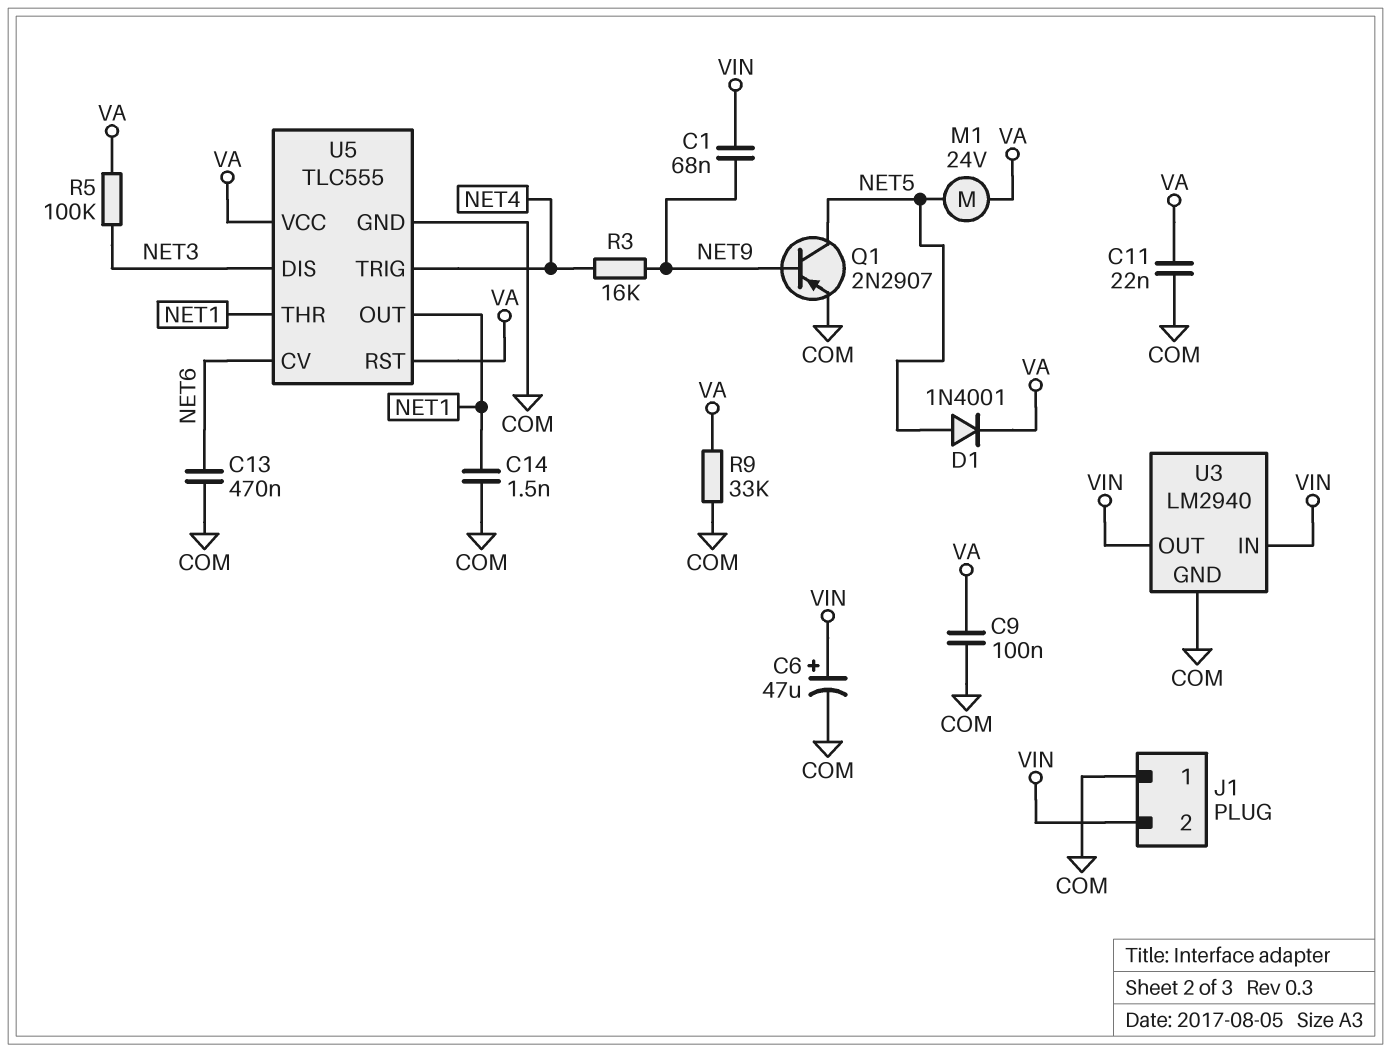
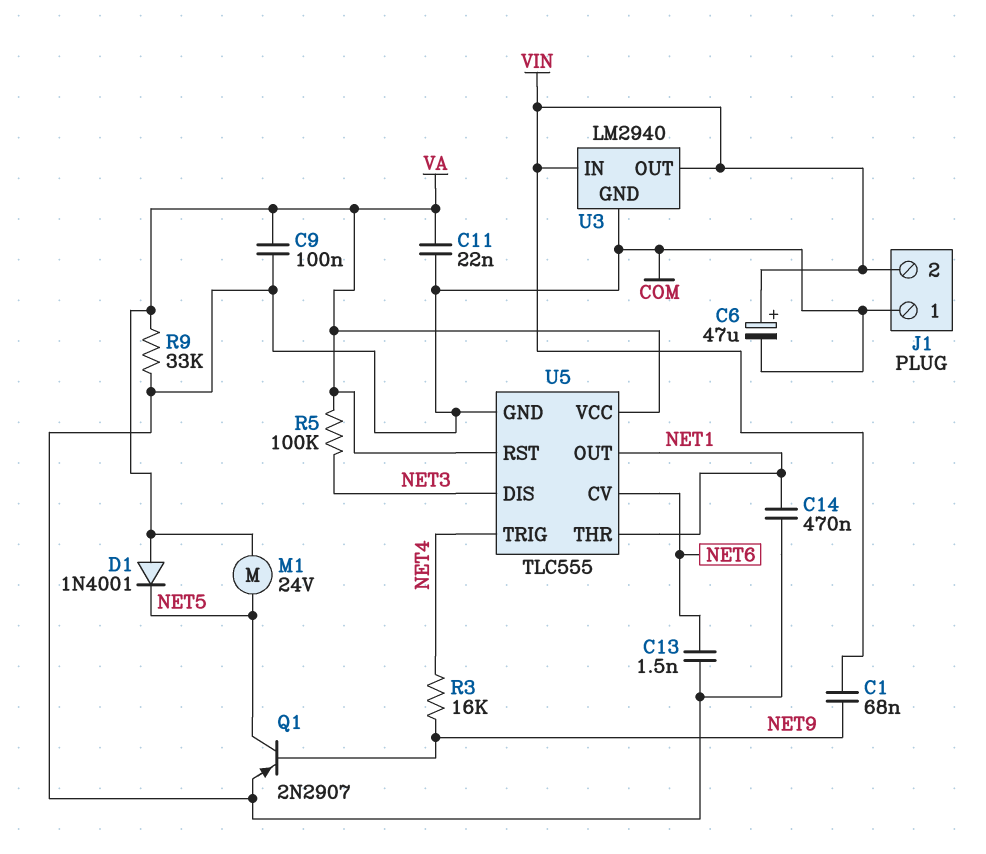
C13: 470nF (COM, NET6) -> 1.5nF (COM, NET6)
C14: 1.5nF (COM, NET1) -> 470nF (COM, NET1)
D1: diode 1N4001 (A NET5, K VA) -> diode 1N4001 (A VA, K NET5)

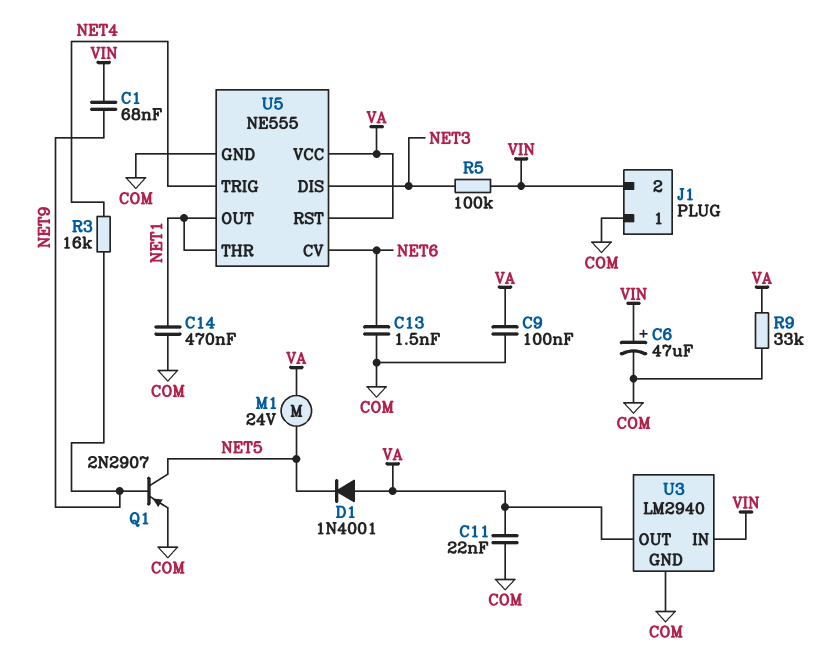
R5: 100k (NET3, VA) -> 100k (NET3, VIN)
U3 pin OUT: VIN -> VA
U5: TLC555 -> NE555

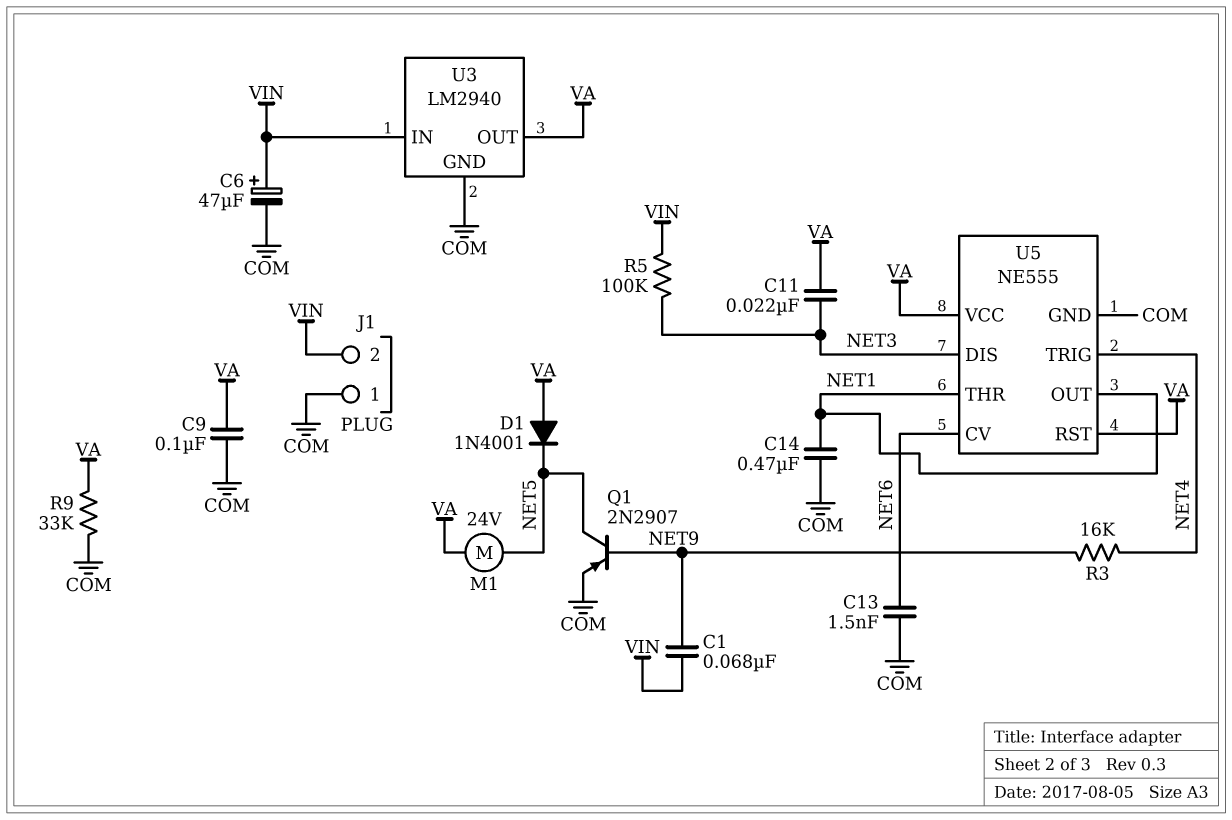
C11: 22nF (COM, VA) -> 22nF (NET3, VA)

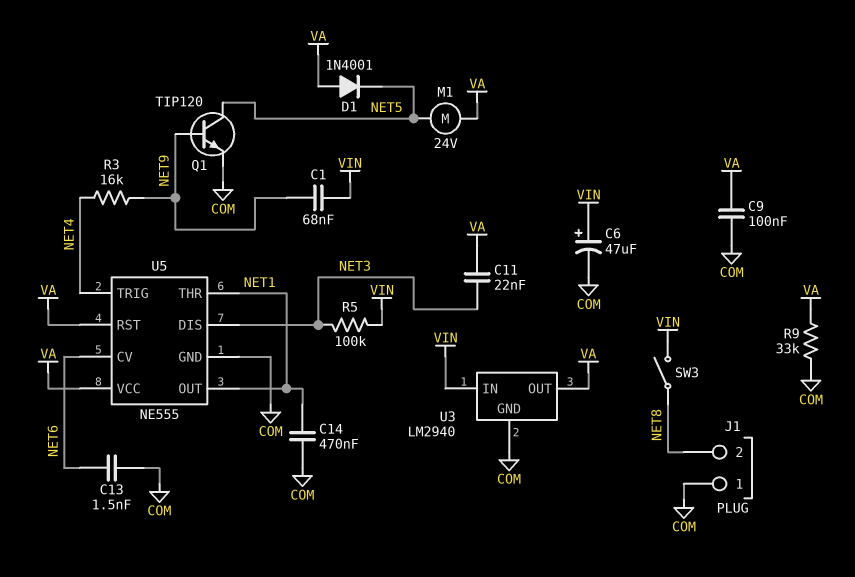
J1 pin 2: VIN -> NET8
Q1: PNP 2N2907 (B NET9, C NET5, E COM) -> NPN TIP120 (B NET9, C NET5, E COM)
SW3: none -> switch (NET8, VIN)

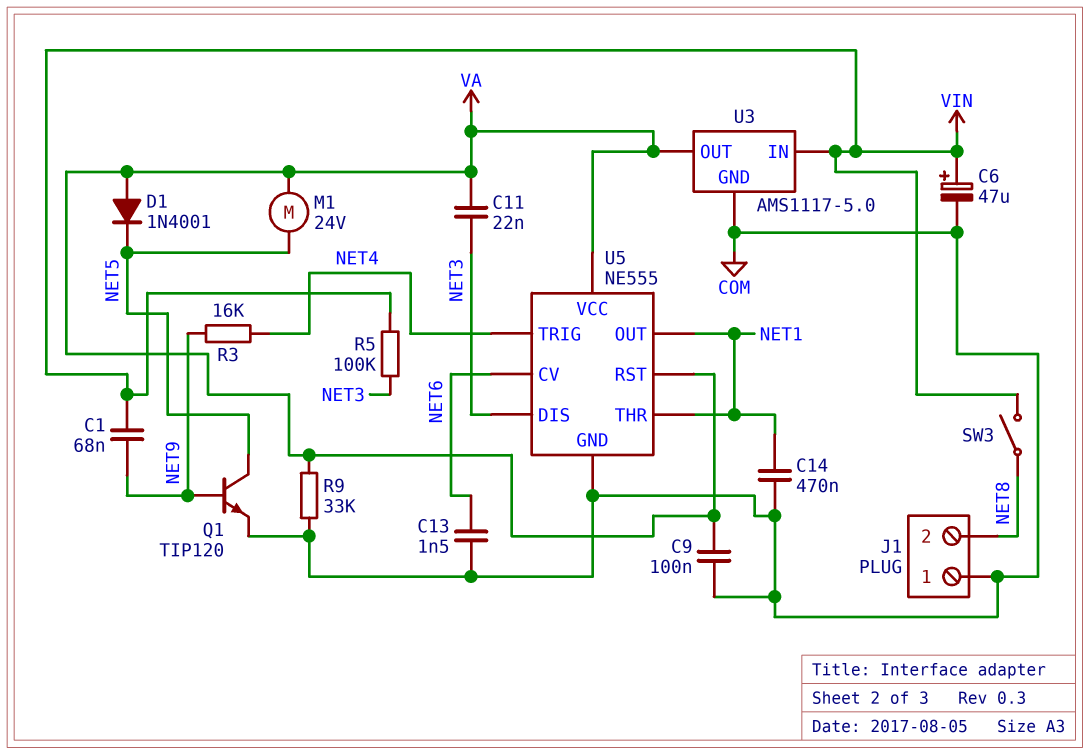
U3: LM2940 -> AMS1117-5.0

